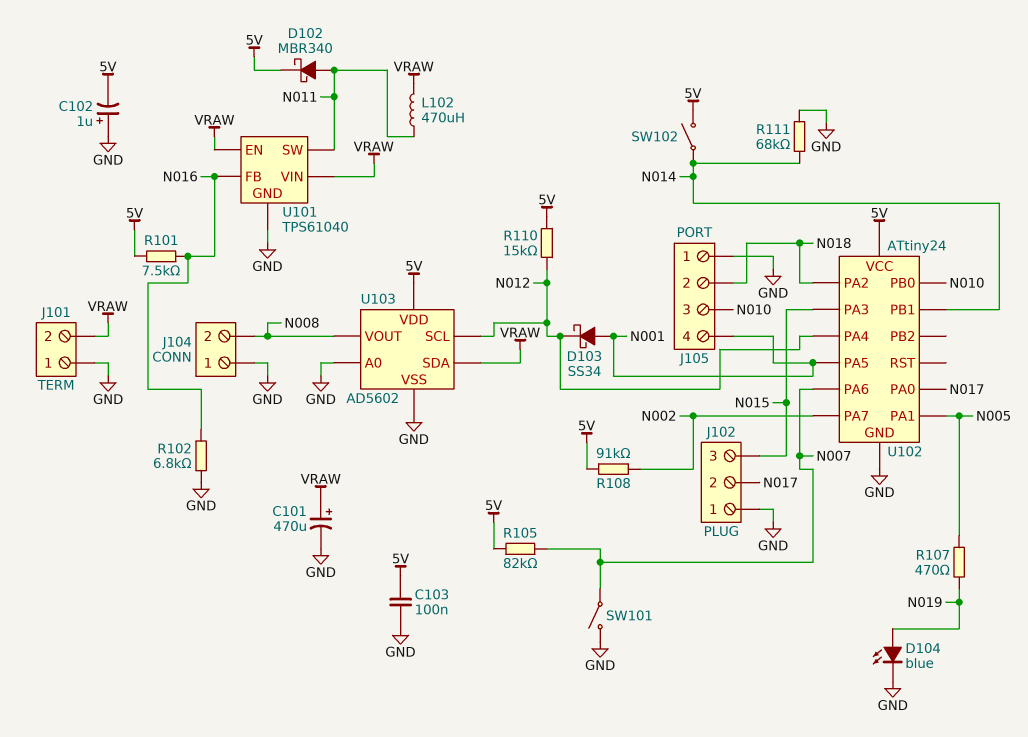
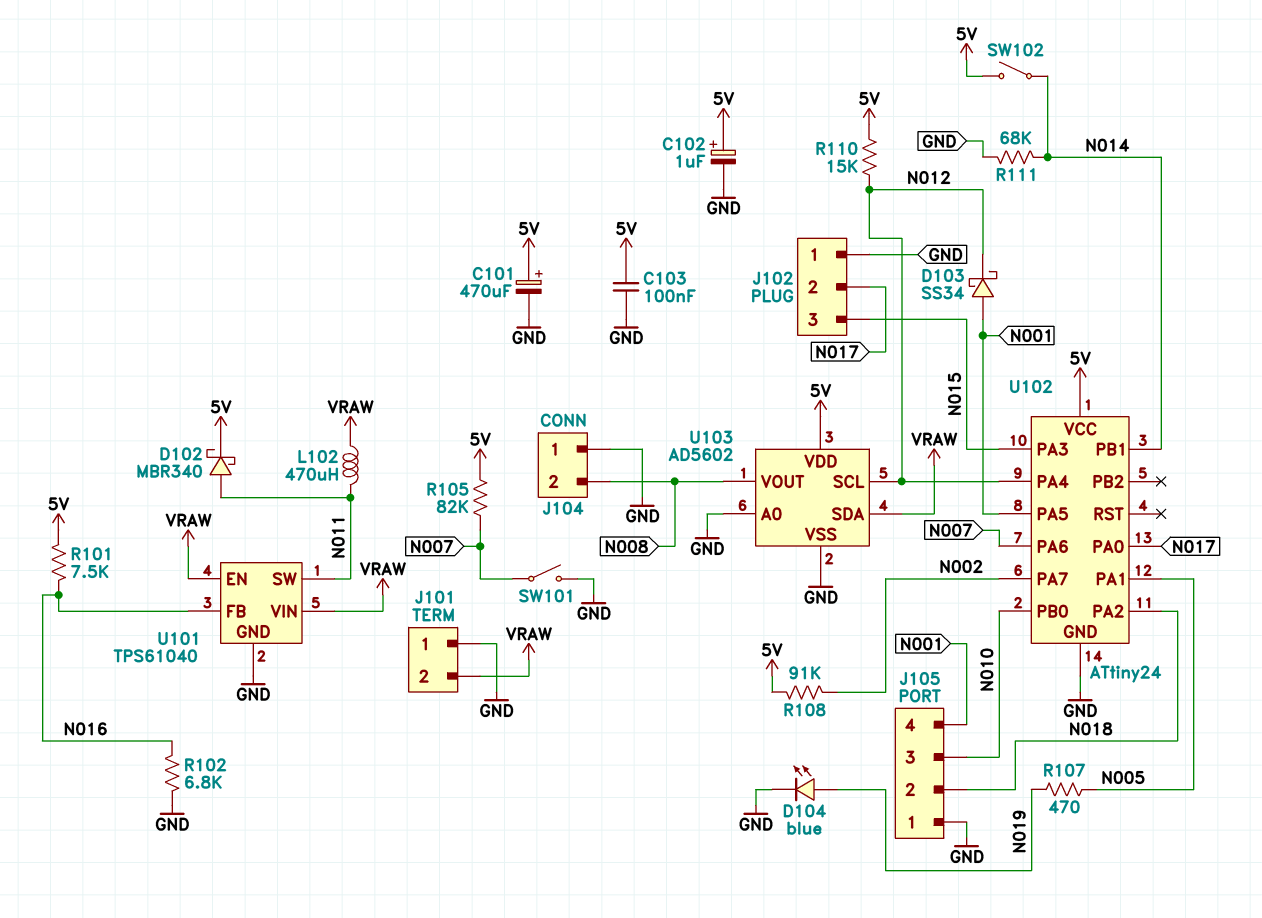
C101: 470uF (plus VRAW, minus GND) -> 470uF (plus 5V, minus GND)
C102: 1uF (plus GND, minus 5V) -> 1uF (plus 5V, minus GND)

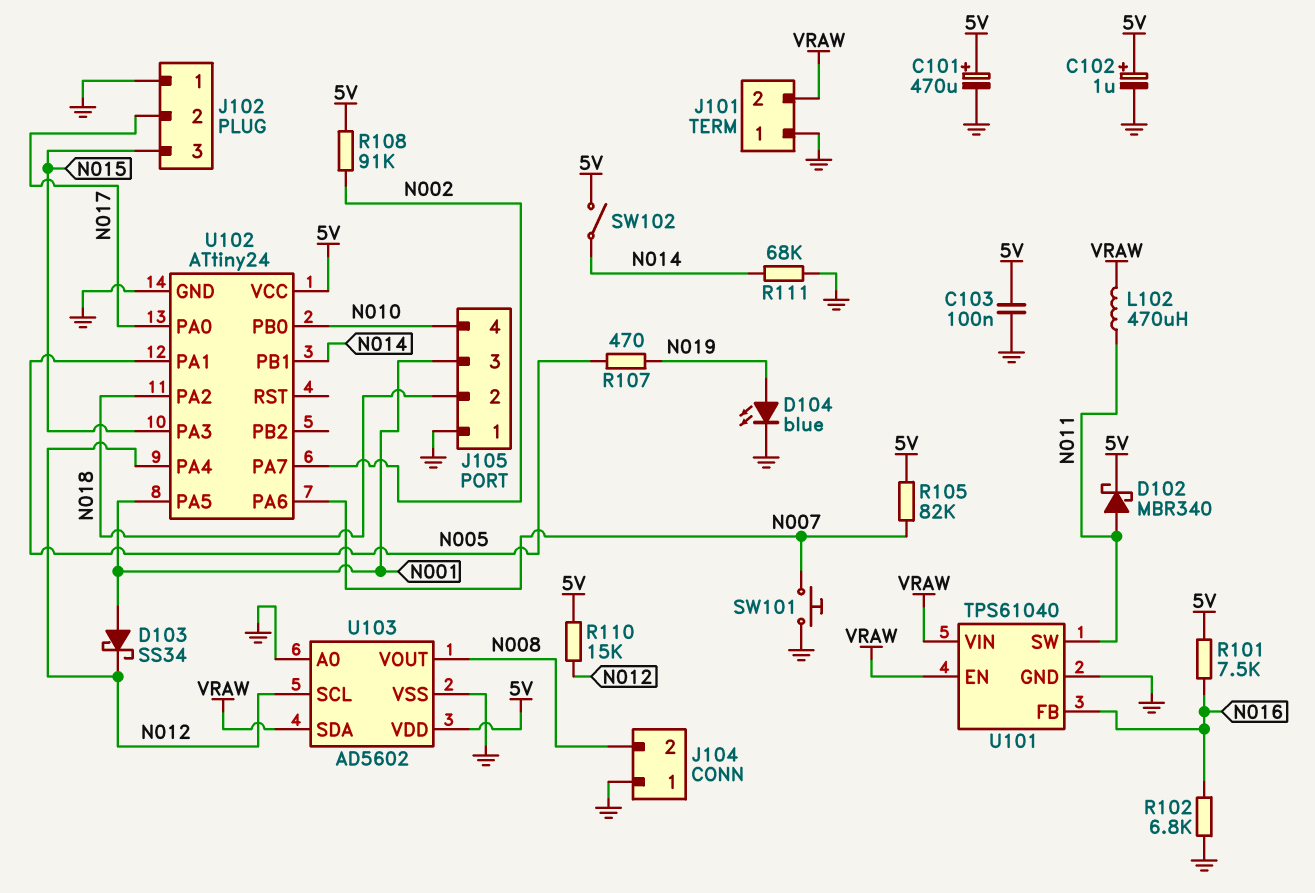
J105 pin 3: N010 -> N001
J105 pin 4: N001 -> N010
SW101: switch (GND, N007) -> button (GND, N007)

